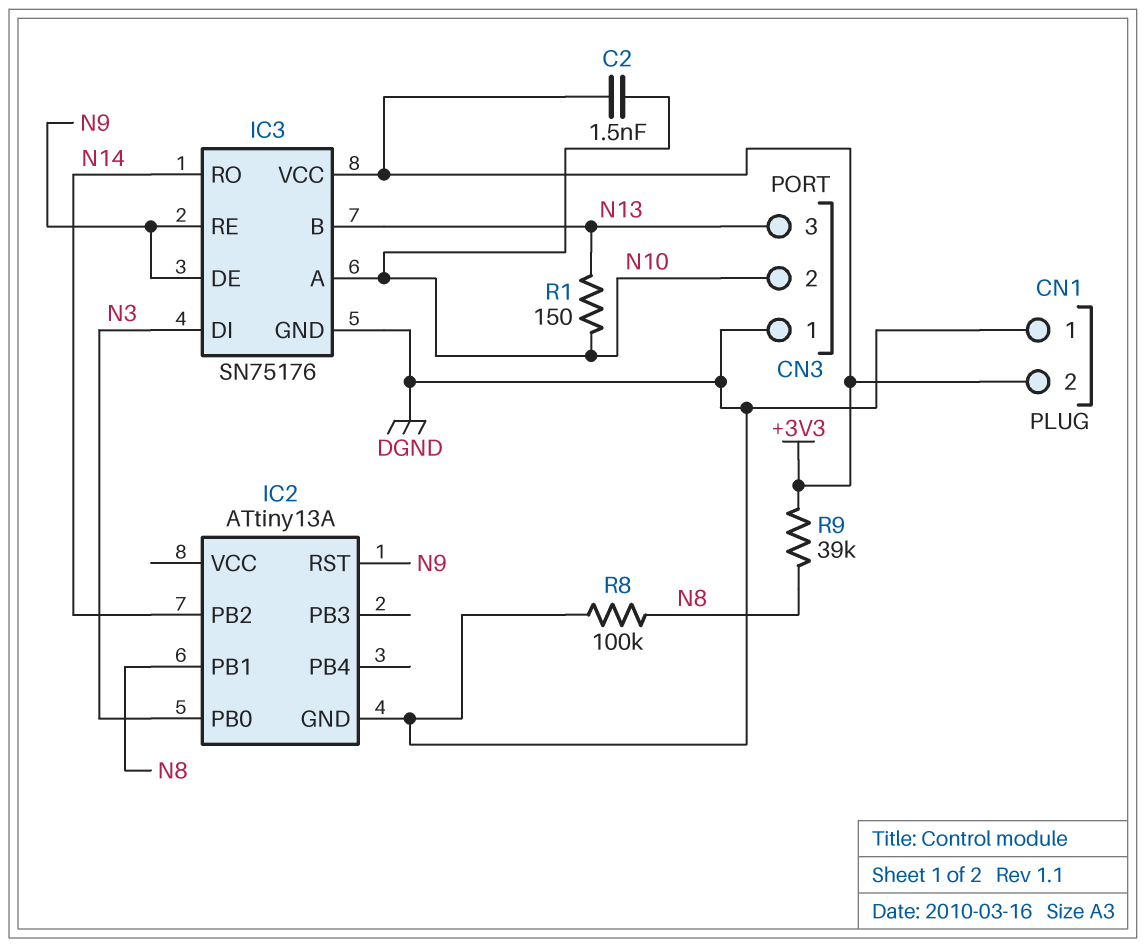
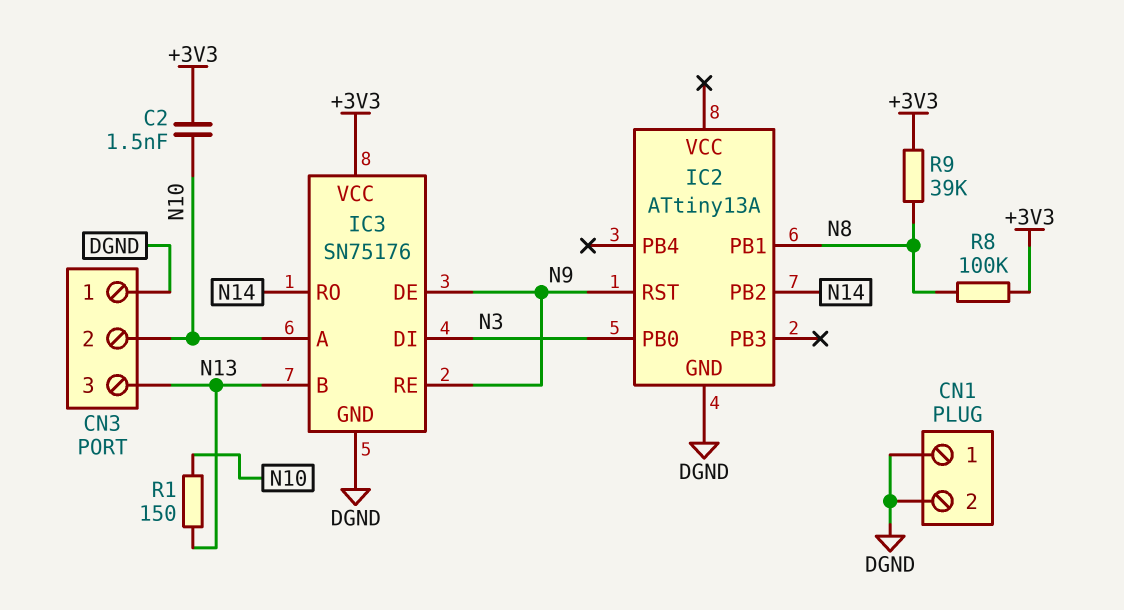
CN1 pin 2: +3V3 -> DGND
R8: 100k (DGND, N8) -> 100k (+3V3, N8)

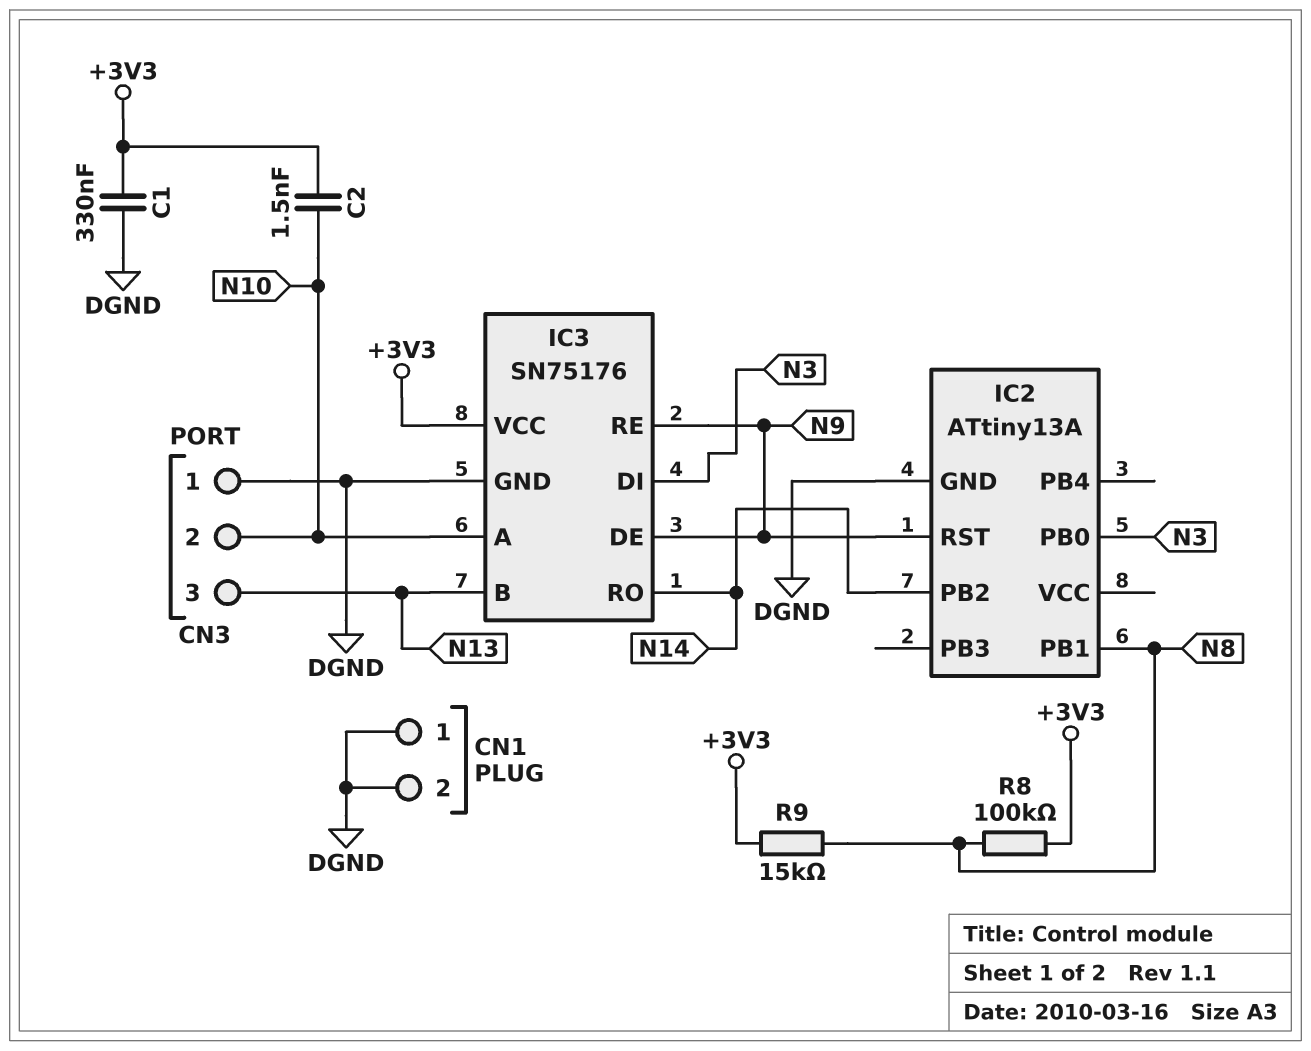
C1: none -> 330nF (+3V3, DGND)
R1: 150 (N10, N13) -> none
R9: 39k (+3V3, N8) -> 15k (+3V3, N8)

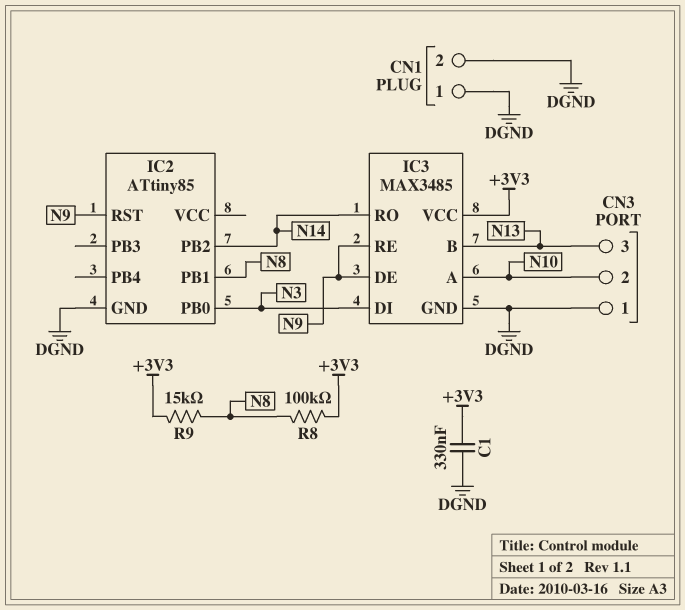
C2: 1.5nF (+3V3, N10) -> none
IC2: ATtiny13A -> ATtiny85
IC3: SN75176 -> MAX3485

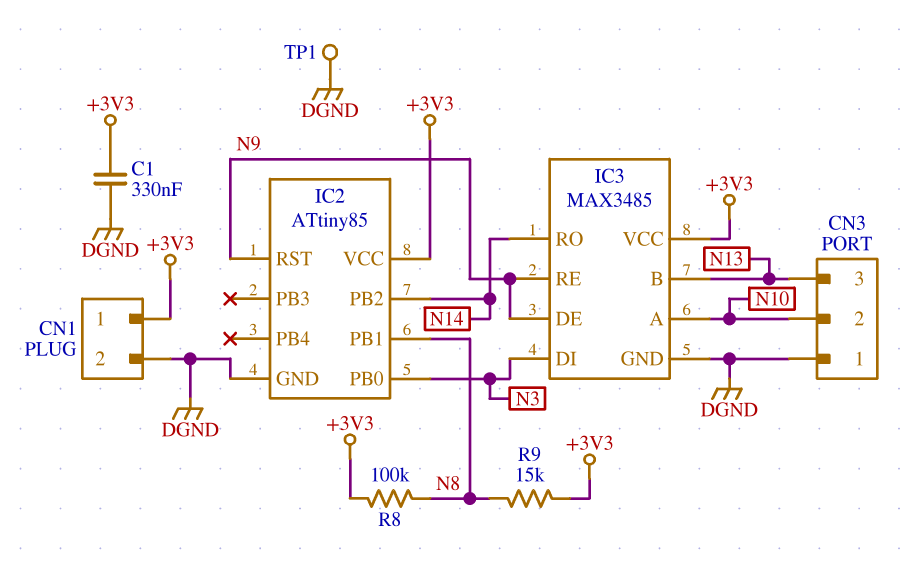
CN1 pin 1: DGND -> +3V3
IC2 pin VCC: none -> +3V3
TP1: none -> test point (DGND)

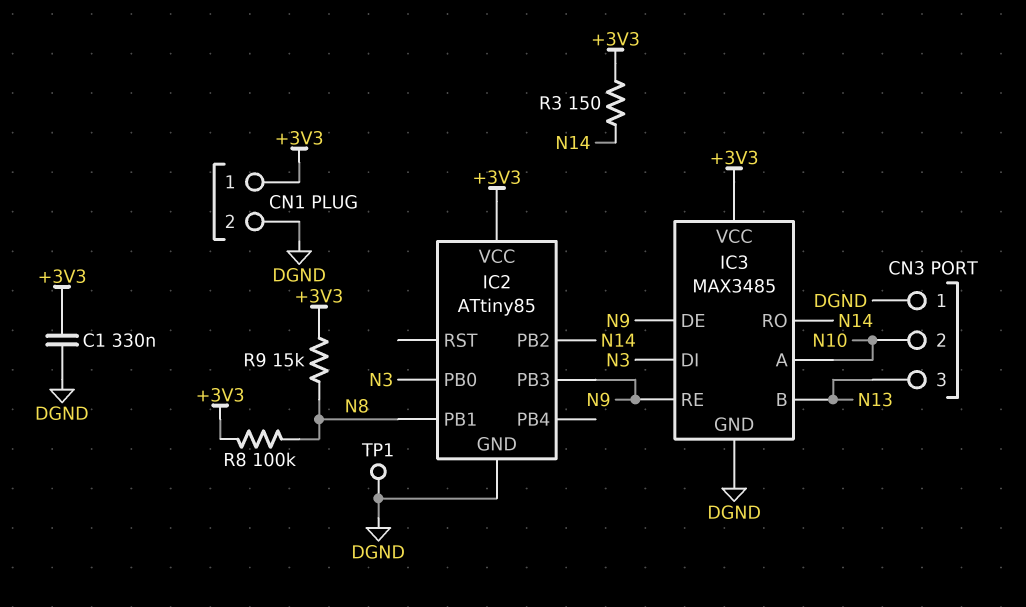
IC2 pin PB3: none -> N9
IC2 pin RST: N9 -> none
R3: none -> 150 (+3V3, N14)

